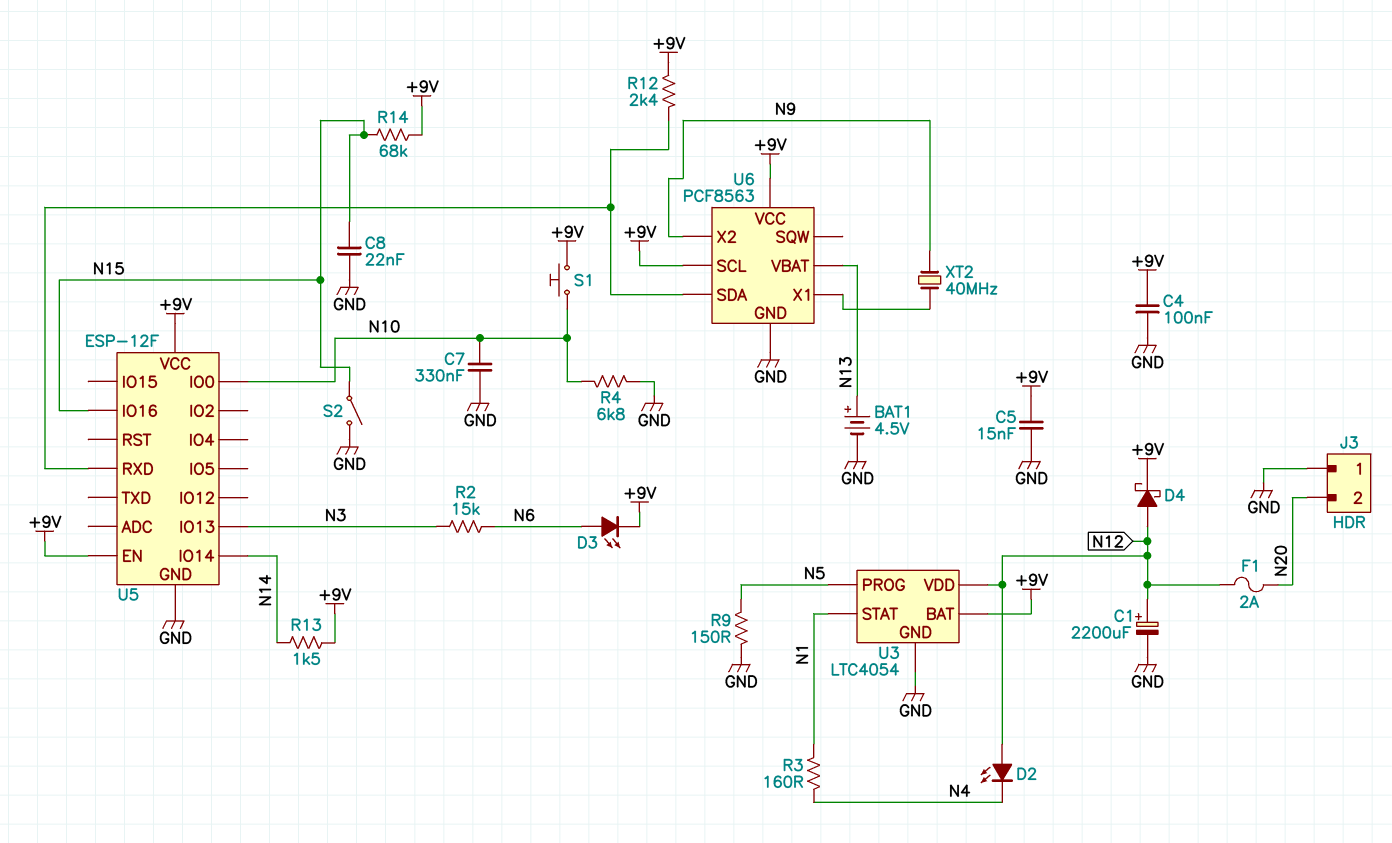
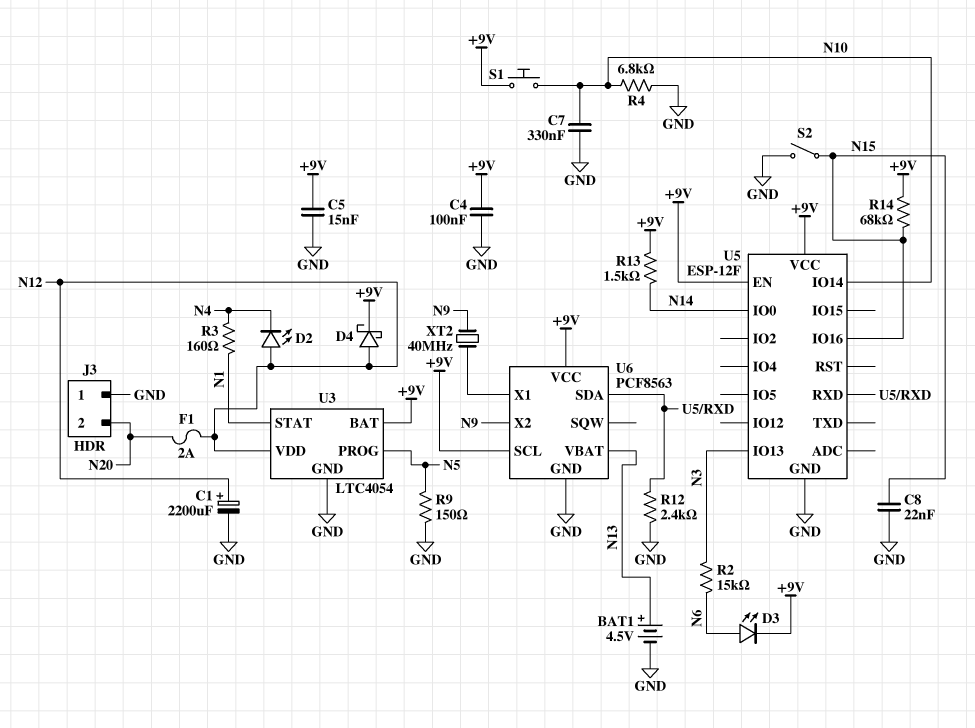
R12: 2.4k (+9V, U5/RXD) -> 2.4k (GND, U5/RXD)
U5 pin IO0: N10 -> N14
U5 pin IO14: N14 -> N10

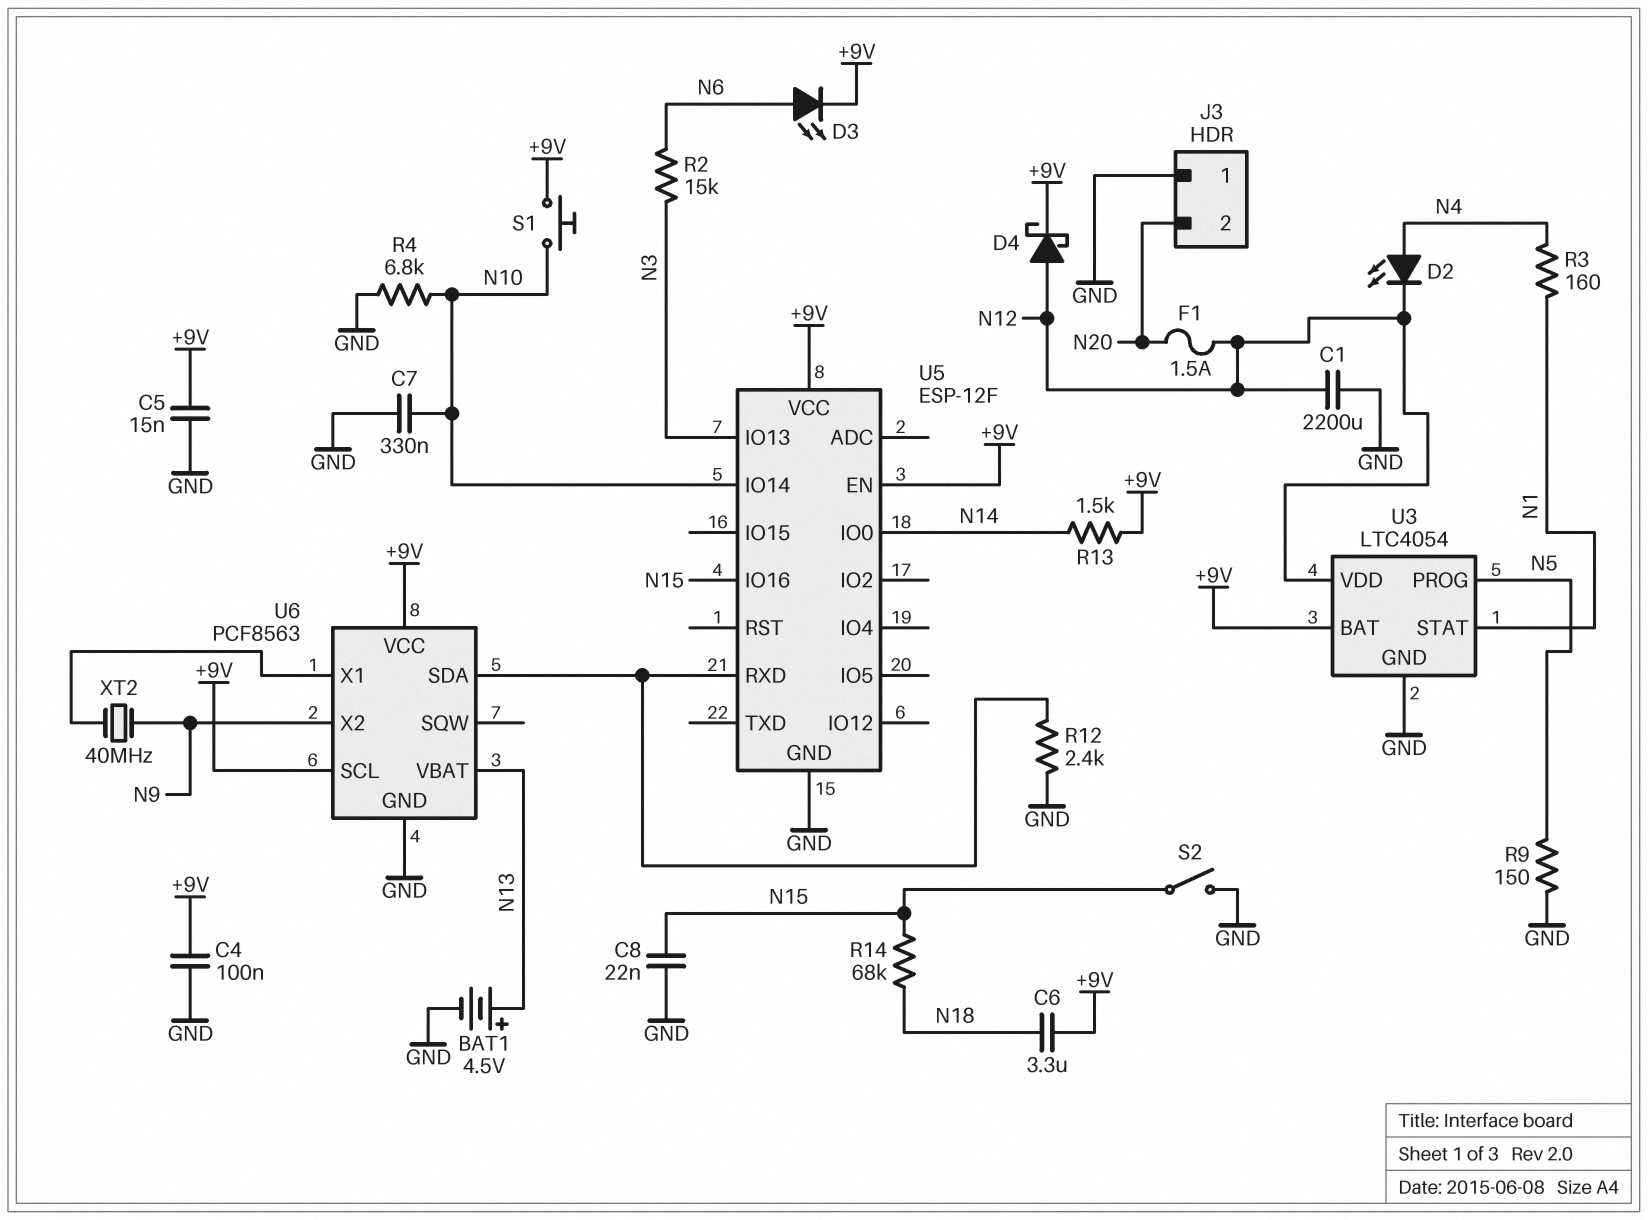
C1: 2200uF (plus N12, minus GND) -> 2200uF (GND, N12)
C6: none -> 3.3uF (+9V, N18)
D2: LED (A N12, K N4) -> LED (A N4, K N12)
F1: 2A (N12, N20) -> 1.5A (N12, N20)
R14: 68k (+9V, N15) -> 68k (N15, N18)

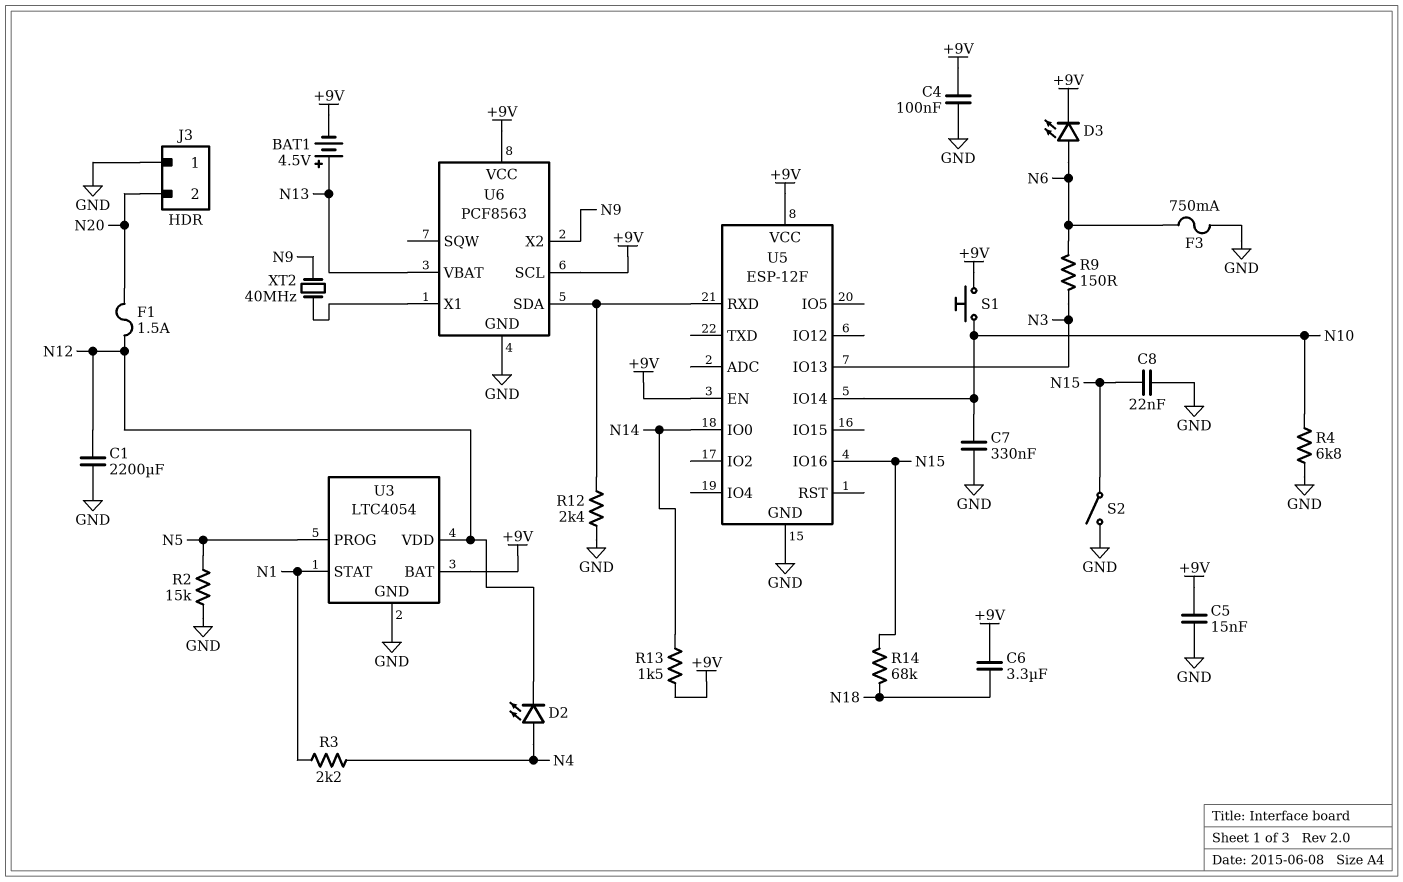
BAT1: 4.5V (plus N13, minus GND) -> 4.5V (plus N13, minus +9V)
D4: schottky (A N12, K +9V) -> none
F3: none -> 750mA (GND, N6)
R2: 15k (N3, N6) -> 15k (GND, N5)
R3: 160 (N1, N4) -> 2.2k (N1, N4)
R9: 150 (GND, N5) -> 150 (N3, N6)

